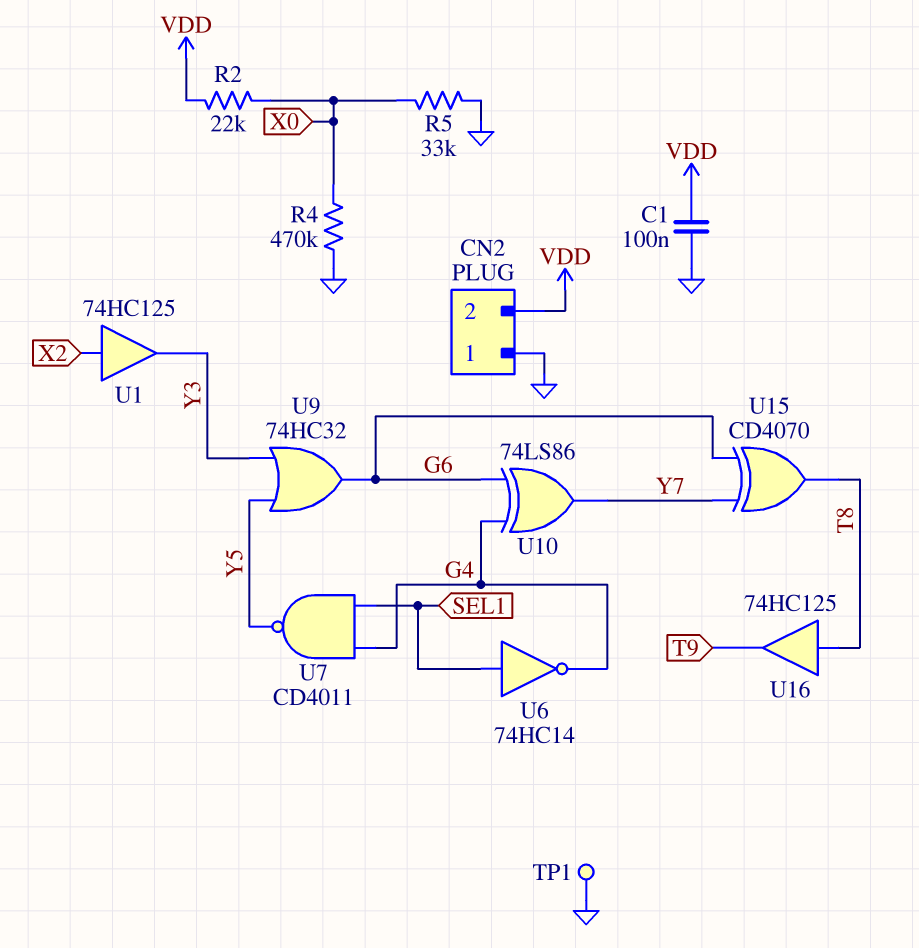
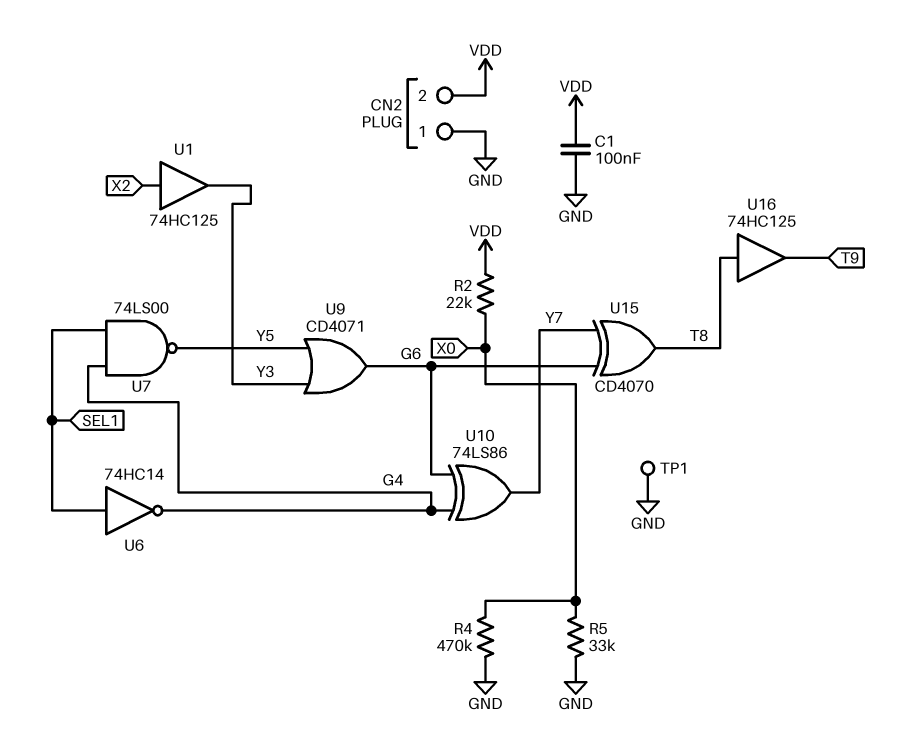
U7: NAND CD4011 (in G4, in SEL1, out Y5) -> NAND 74LS00 (in G4, in SEL1, out Y5)
U9: OR 74HC32 (in Y3, in Y5, out G6) -> OR CD4071 (in Y3, in Y5, out G6)

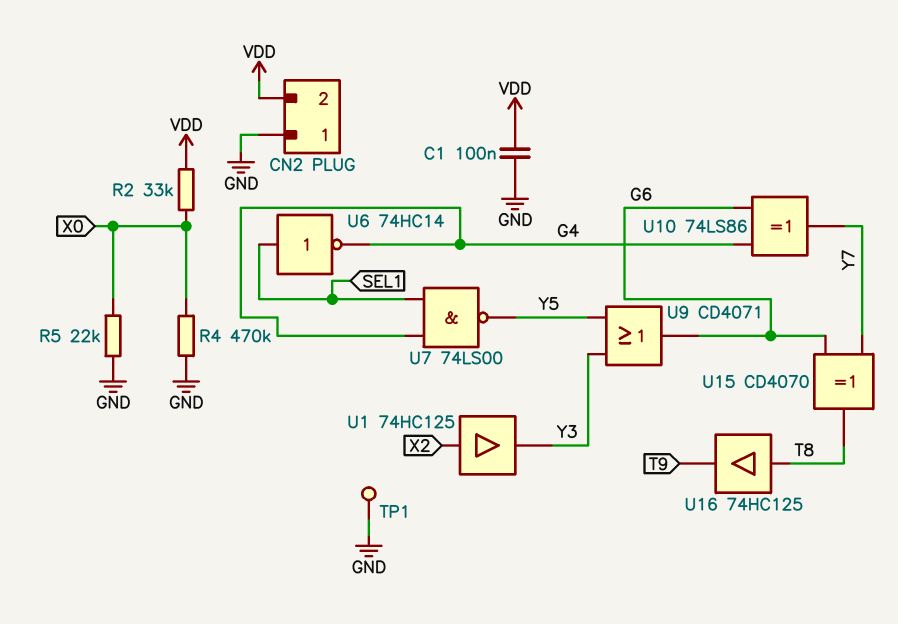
R2: 22k (VDD, X0) -> 33k (VDD, X0)
R5: 33k (GND, X0) -> 22k (GND, X0)

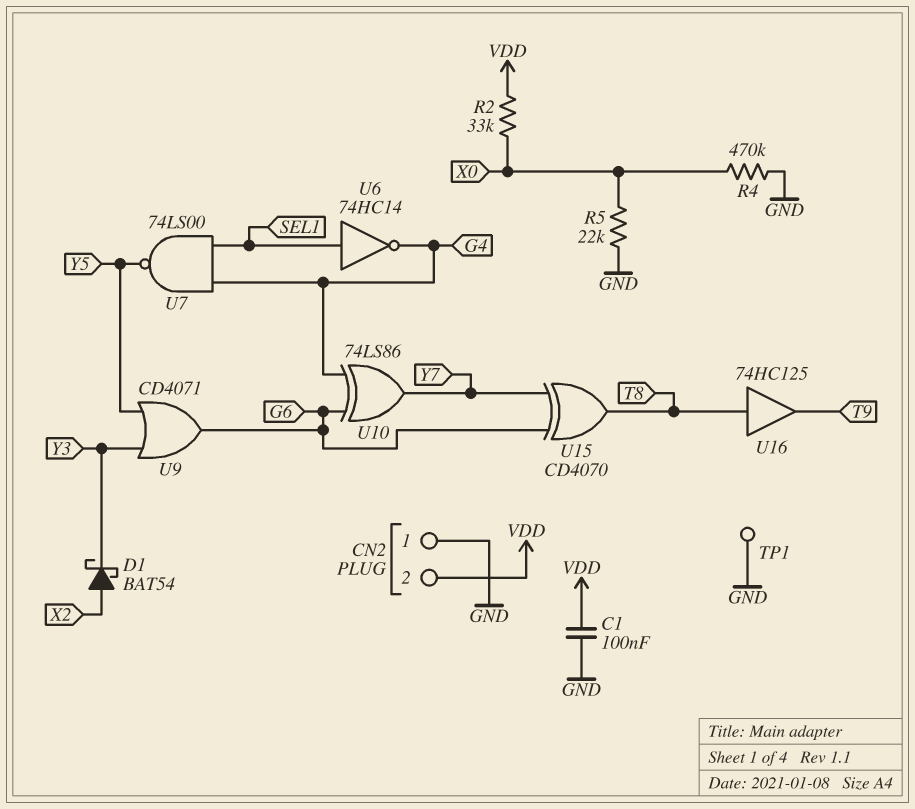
D1: none -> schottky BAT54 (A X2, K Y3)
U1: buffer 74HC125 (in X2, out Y3) -> none

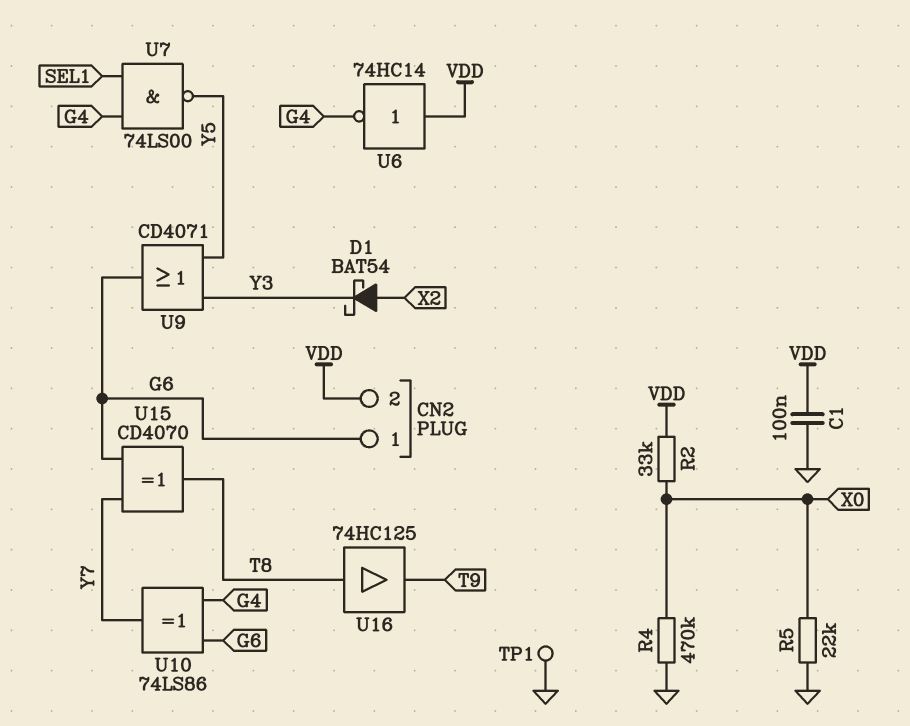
CN2 pin 1: GND -> G6
U6: NOT 74HC14 (in SEL1, out G4) -> NOT 74HC14 (in VDD, out G4)

